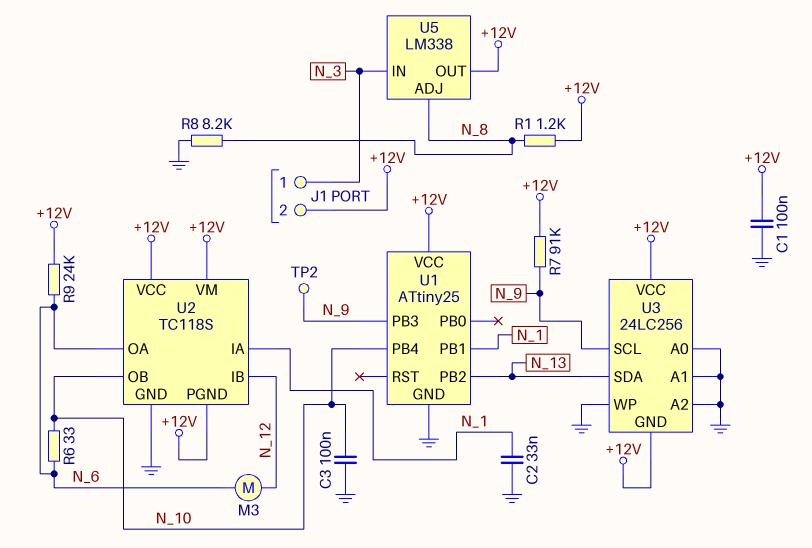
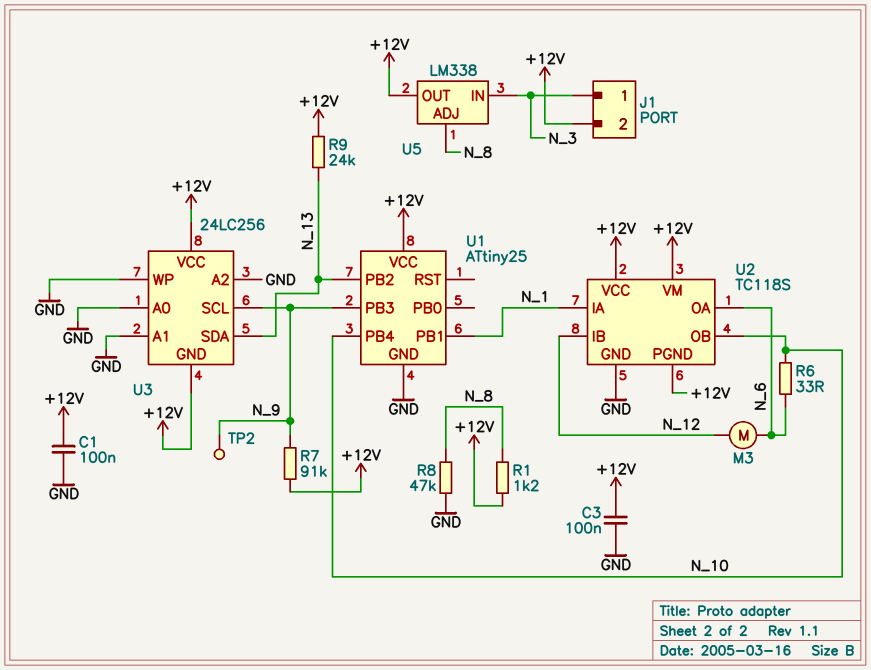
C2: 33nF (GND, N_1) -> none
C3: 100nF (GND, N_10) -> 100nF (+12V, GND)
R8: 8.2k (GND, N_8) -> 47k (GND, N_8)
R9: 24k (+12V, N_6) -> 24k (+12V, N_13)

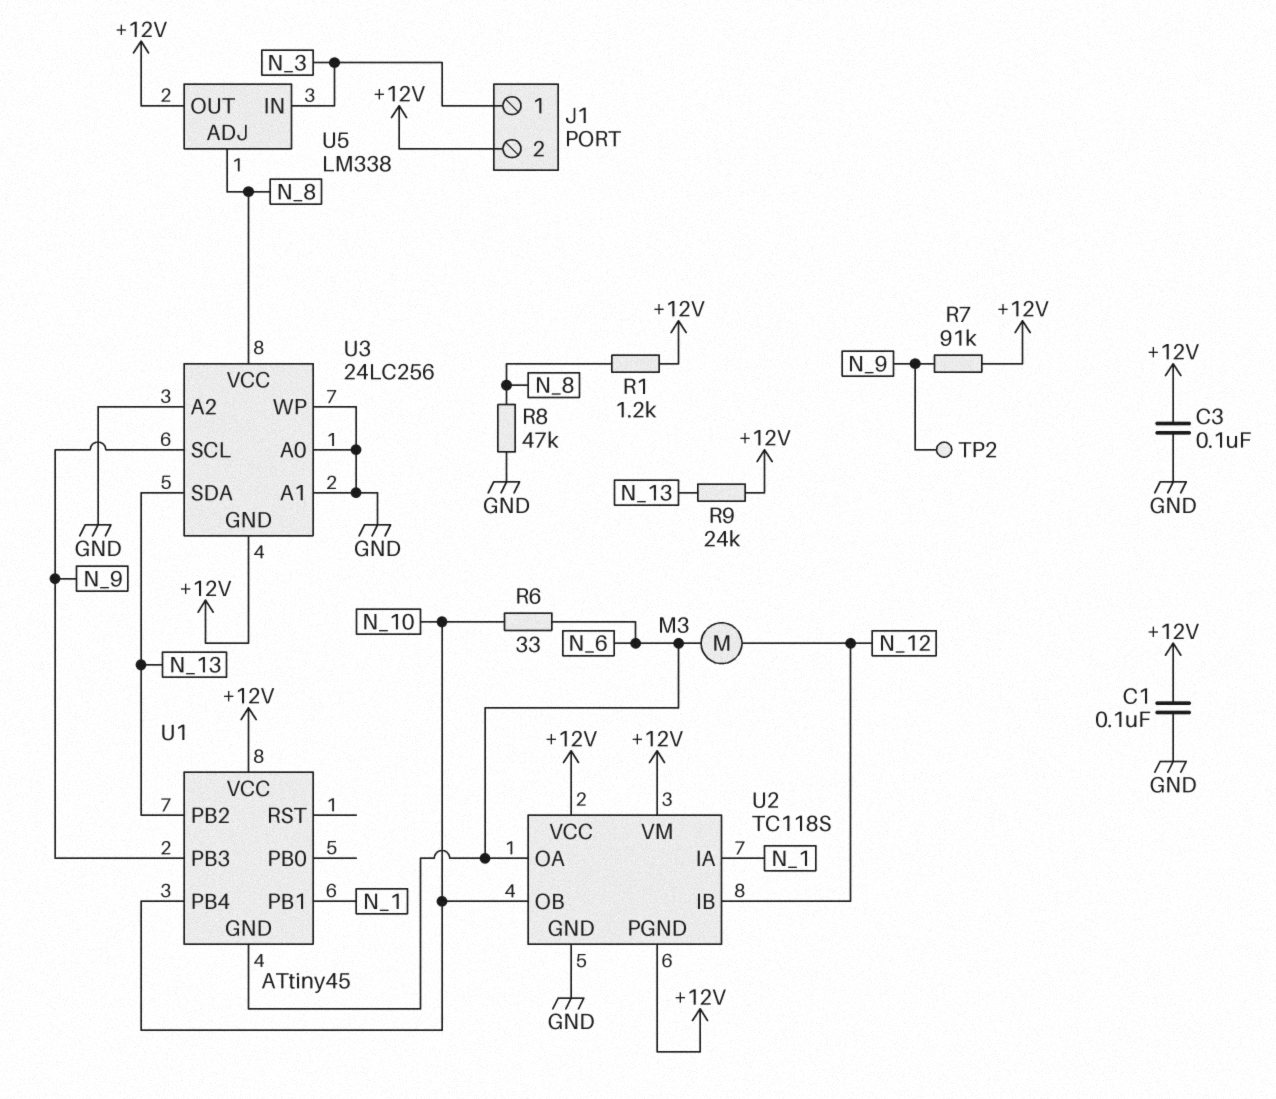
U1: ATtiny25 -> ATtiny45
U1 pin GND: GND -> N_6
U3 pin VCC: +12V -> N_8

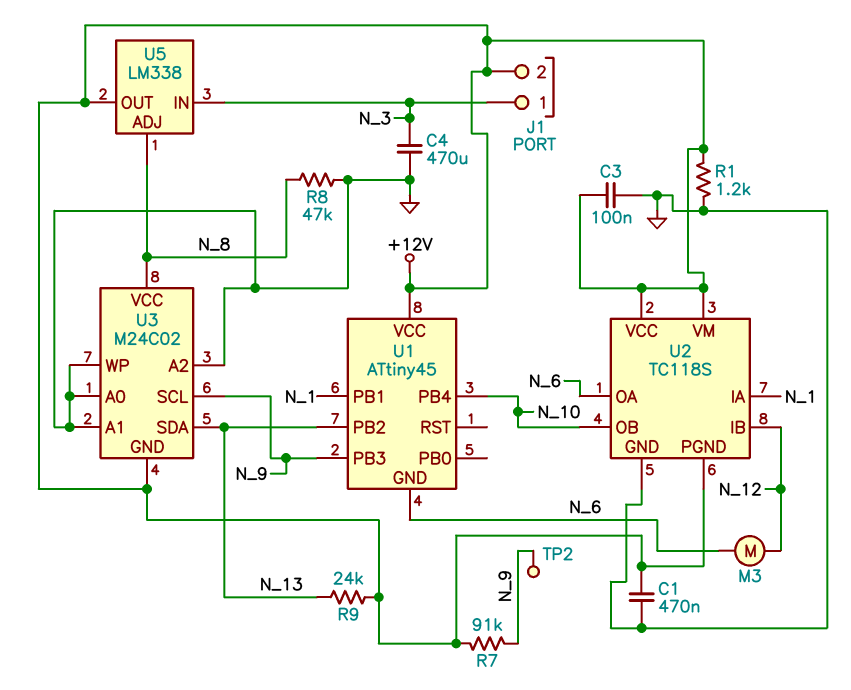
C1: 100nF (+12V, GND) -> 470nF (+12V, GND)
C4: none -> 470uF (GND, N_3)
R1: 1.2k (+12V, N_8) -> 1.2k (+12V, GND)
R6: 33 (N_6, N_10) -> none
U3: 24LC256 -> M24C02

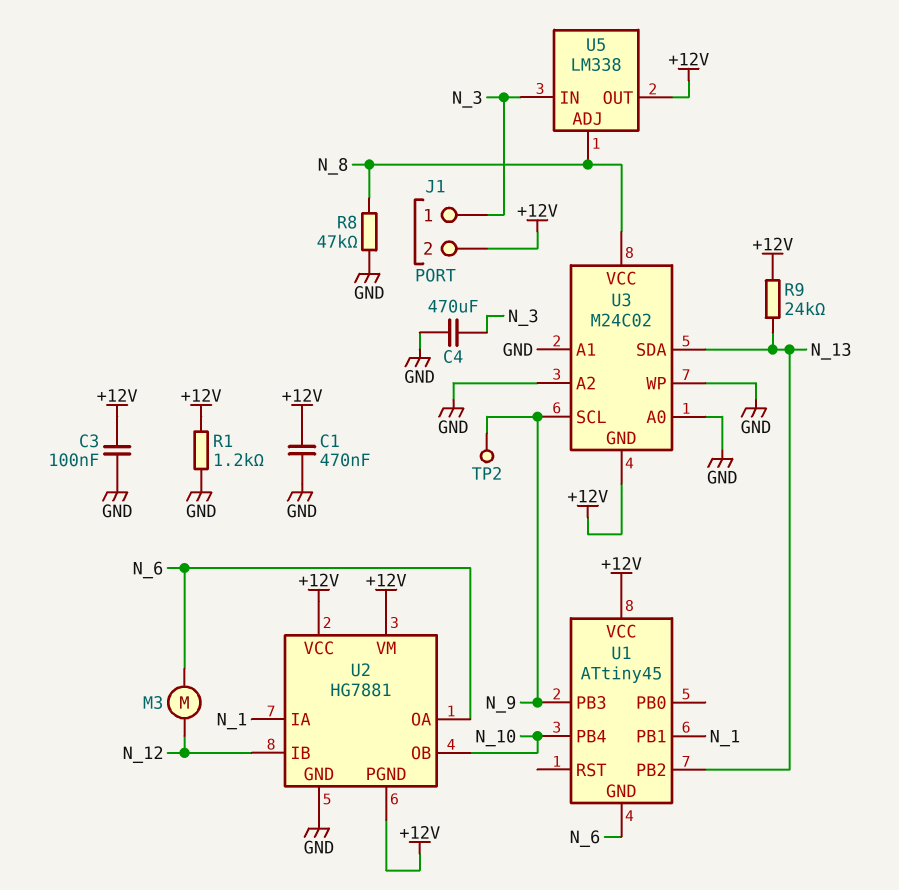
R7: 91k (+12V, N_9) -> none
U2: TC118S -> HG7881

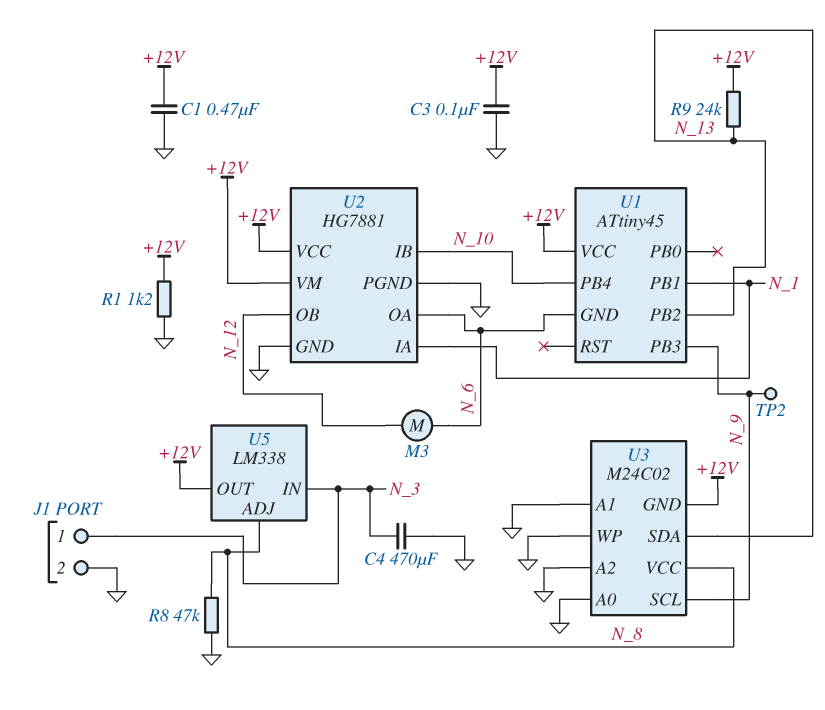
J1 pin 2: +12V -> GND
U2 pin IB: N_12 -> N_10
U2 pin OB: N_10 -> N_12
U2 pin PGND: +12V -> GND

